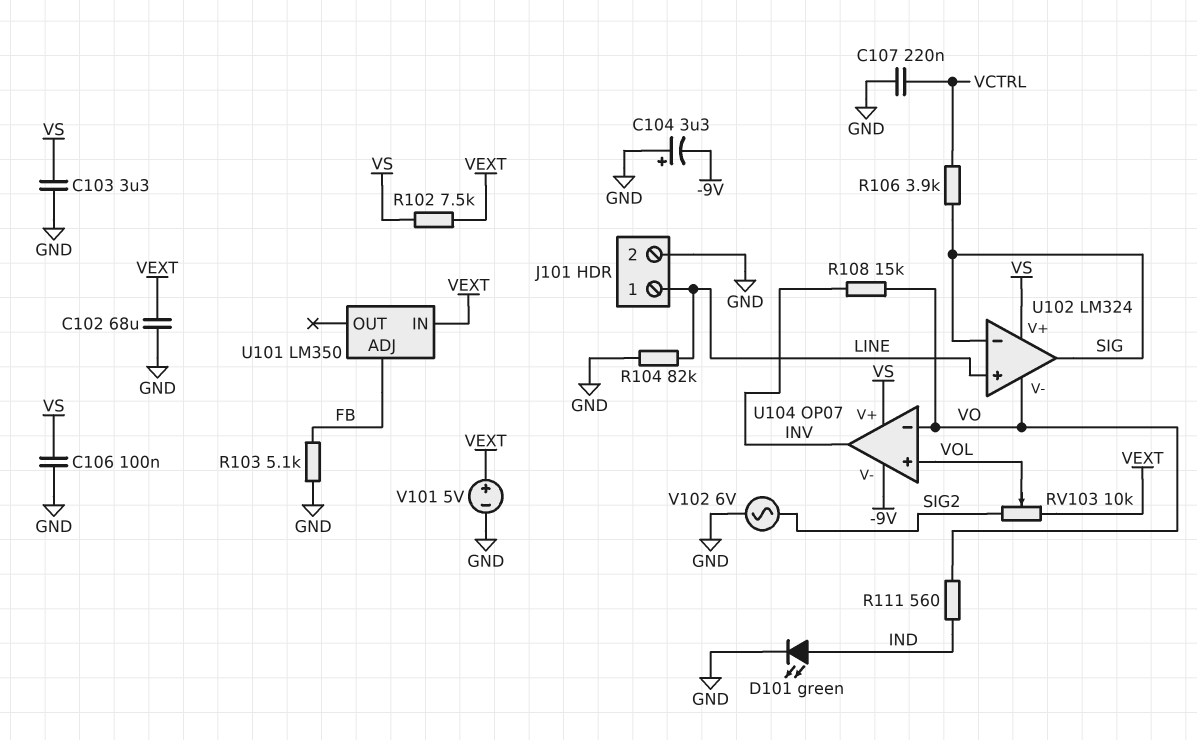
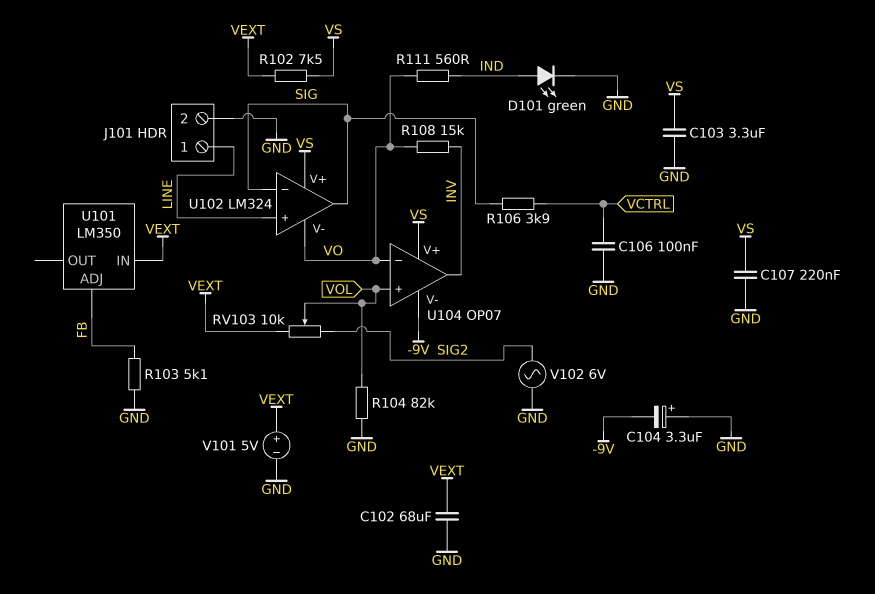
C106: 100nF (GND, VS) -> 100nF (GND, VCTRL)
C107: 220nF (GND, VCTRL) -> 220nF (GND, VS)
R104: 82k (GND, LINE) -> 82k (GND, VOL)

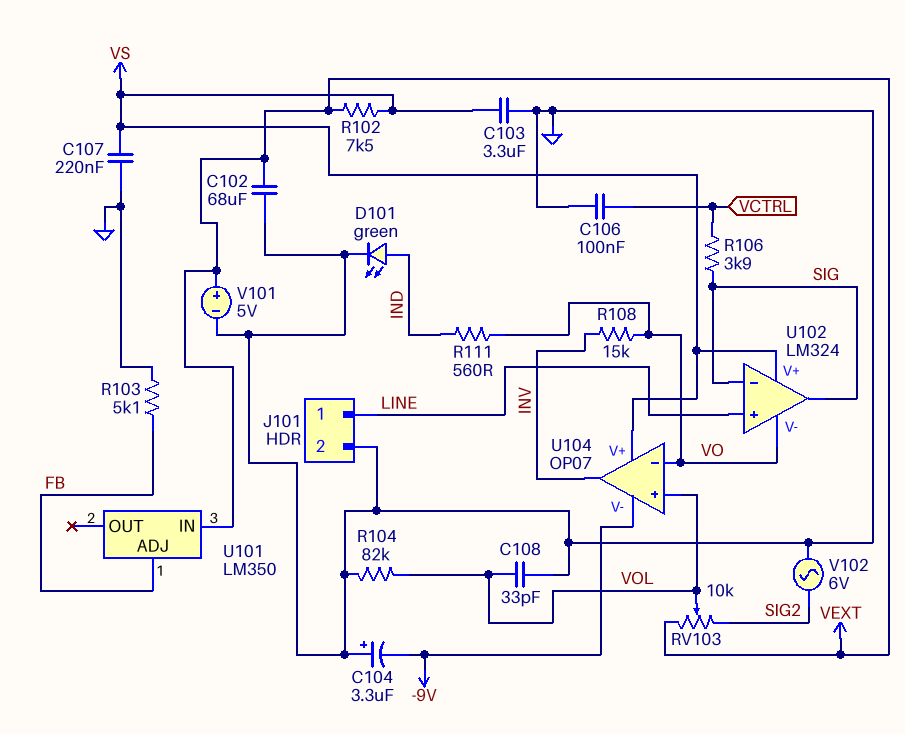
C108: none -> 33pF (GND, VOL)

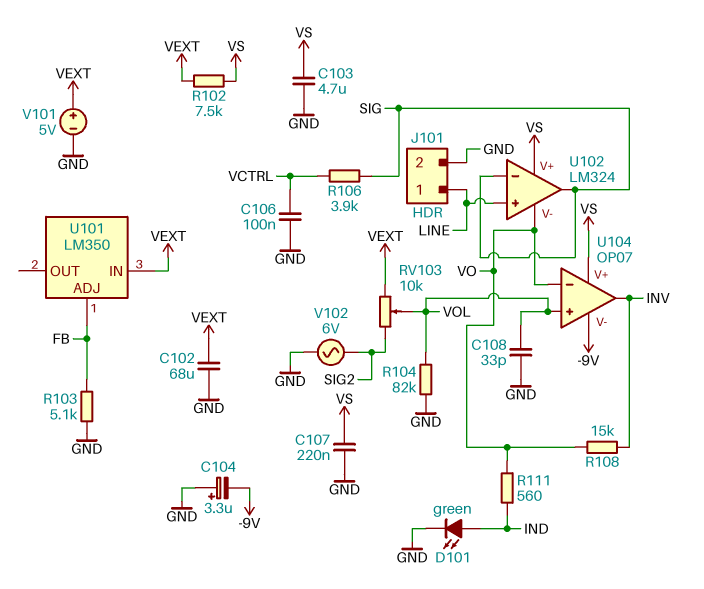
C103: 3.3uF (GND, VS) -> 4.7uF (GND, VS)

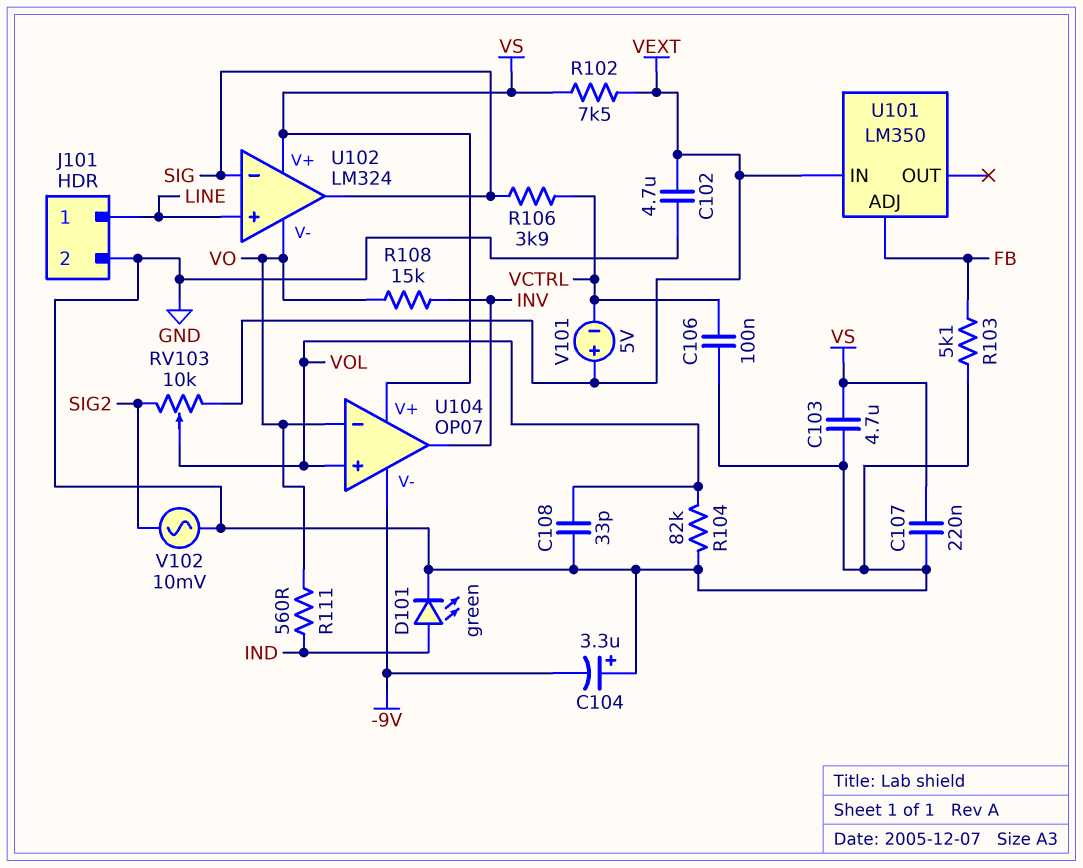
C102: 68uF (GND, VEXT) -> 4.7uF (GND, VEXT)
V101: 5V (plus VEXT, minus GND) -> 5V (plus VEXT, minus VCTRL)
V102: AC 6V (GND, SIG2) -> AC 10mV (GND, SIG2)

